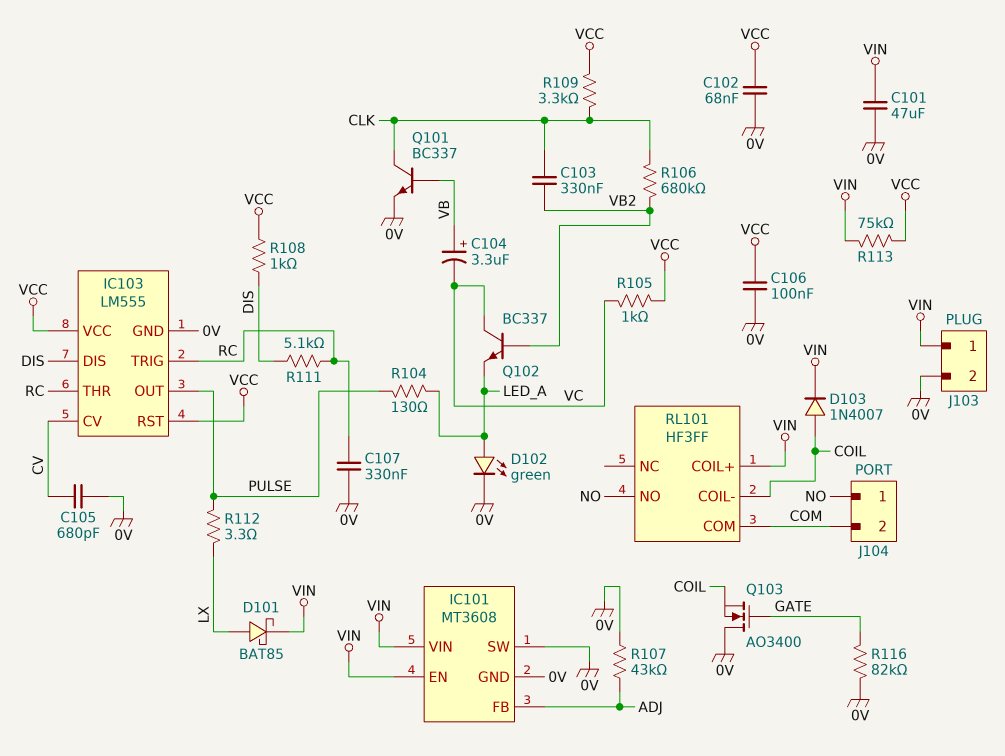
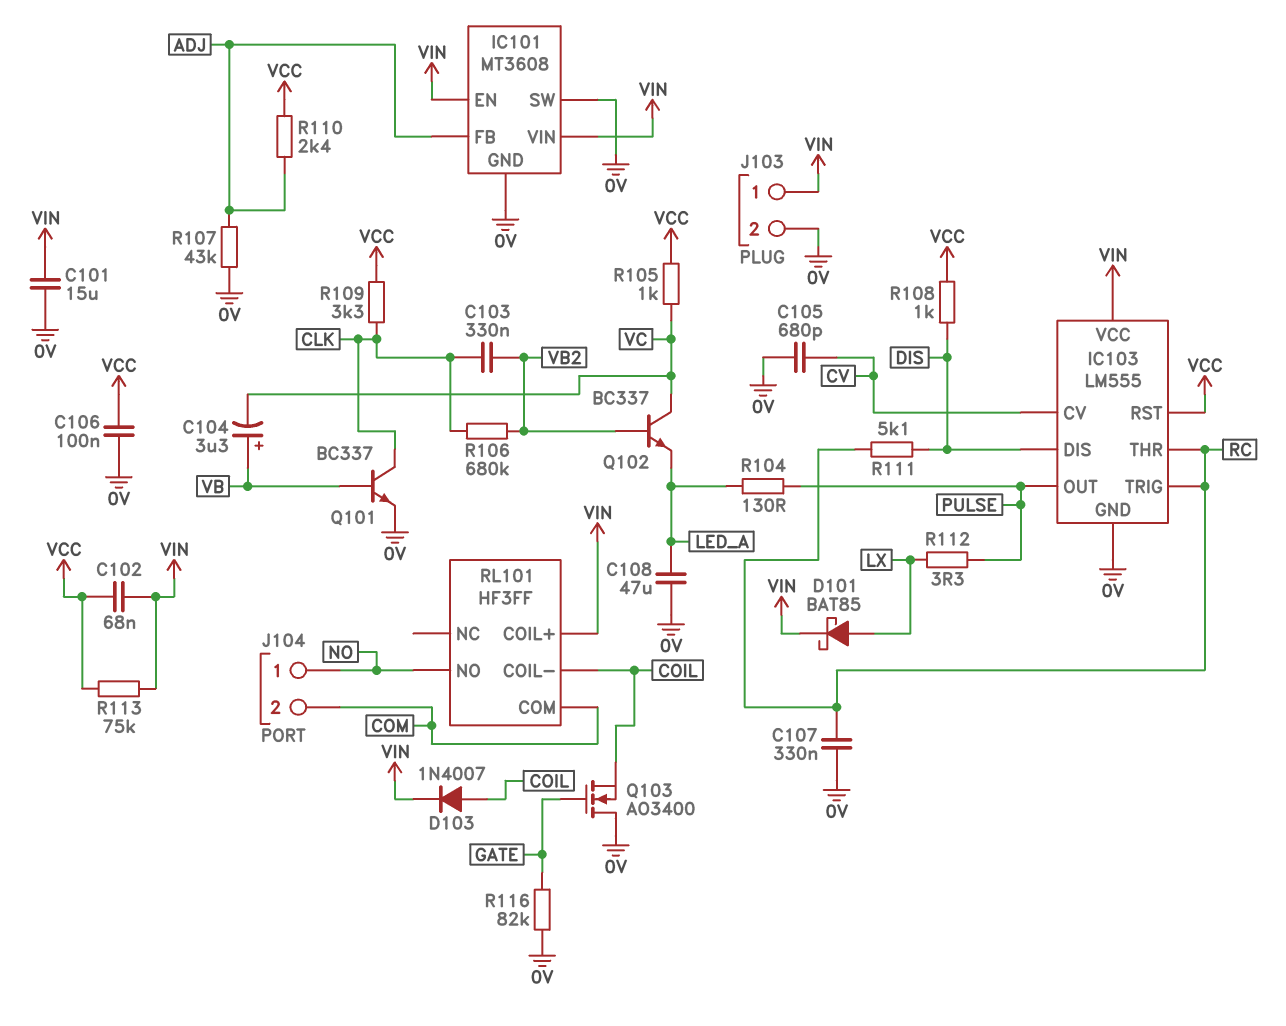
C101: 47uF (0V, VIN) -> 15uF (0V, VIN)
C102: 68nF (0V, VCC) -> 68nF (VCC, VIN)
C108: none -> 47uF (0V, LED_A)
D102: LED green (A LED_A, K 0V) -> none
IC103 pin VCC: VCC -> VIN
R110: none -> 2.4k (ADJ, VCC)

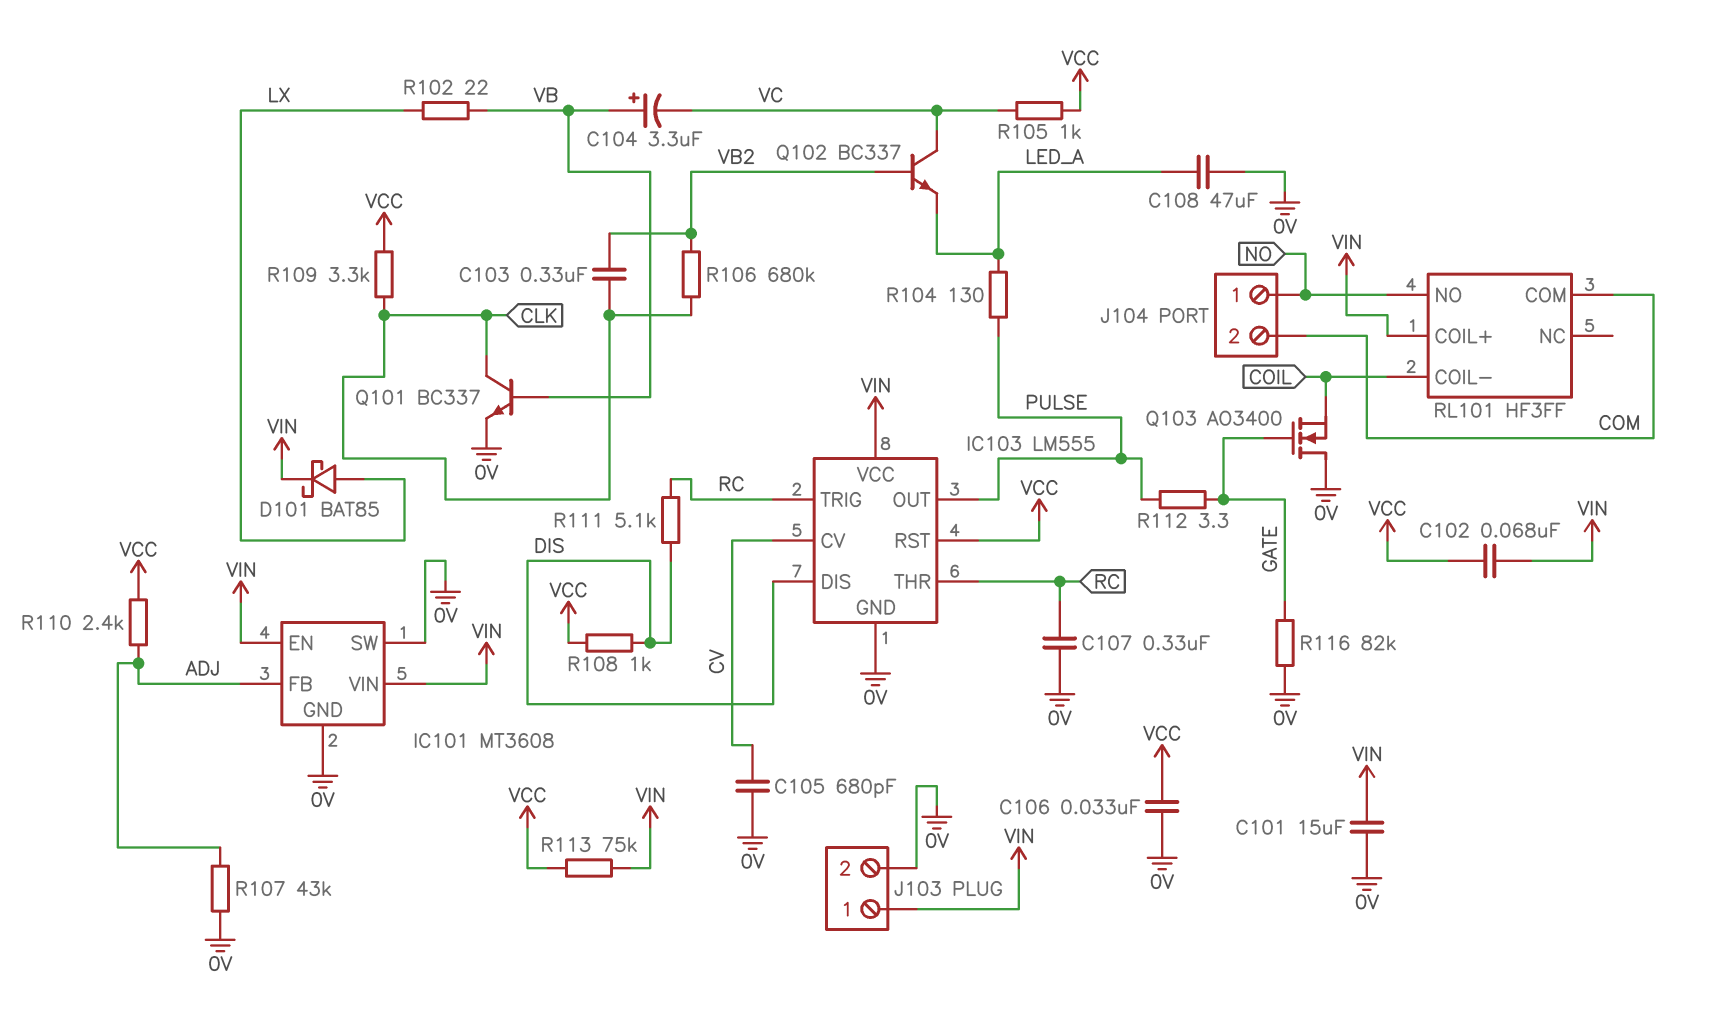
C106: 100nF (0V, VCC) -> 33nF (0V, VCC)
D103: diode 1N4007 (A COIL, K VIN) -> none
R102: none -> 22 (LX, VB)
R112: 3.3 (LX, PULSE) -> 3.3 (GATE, PULSE)

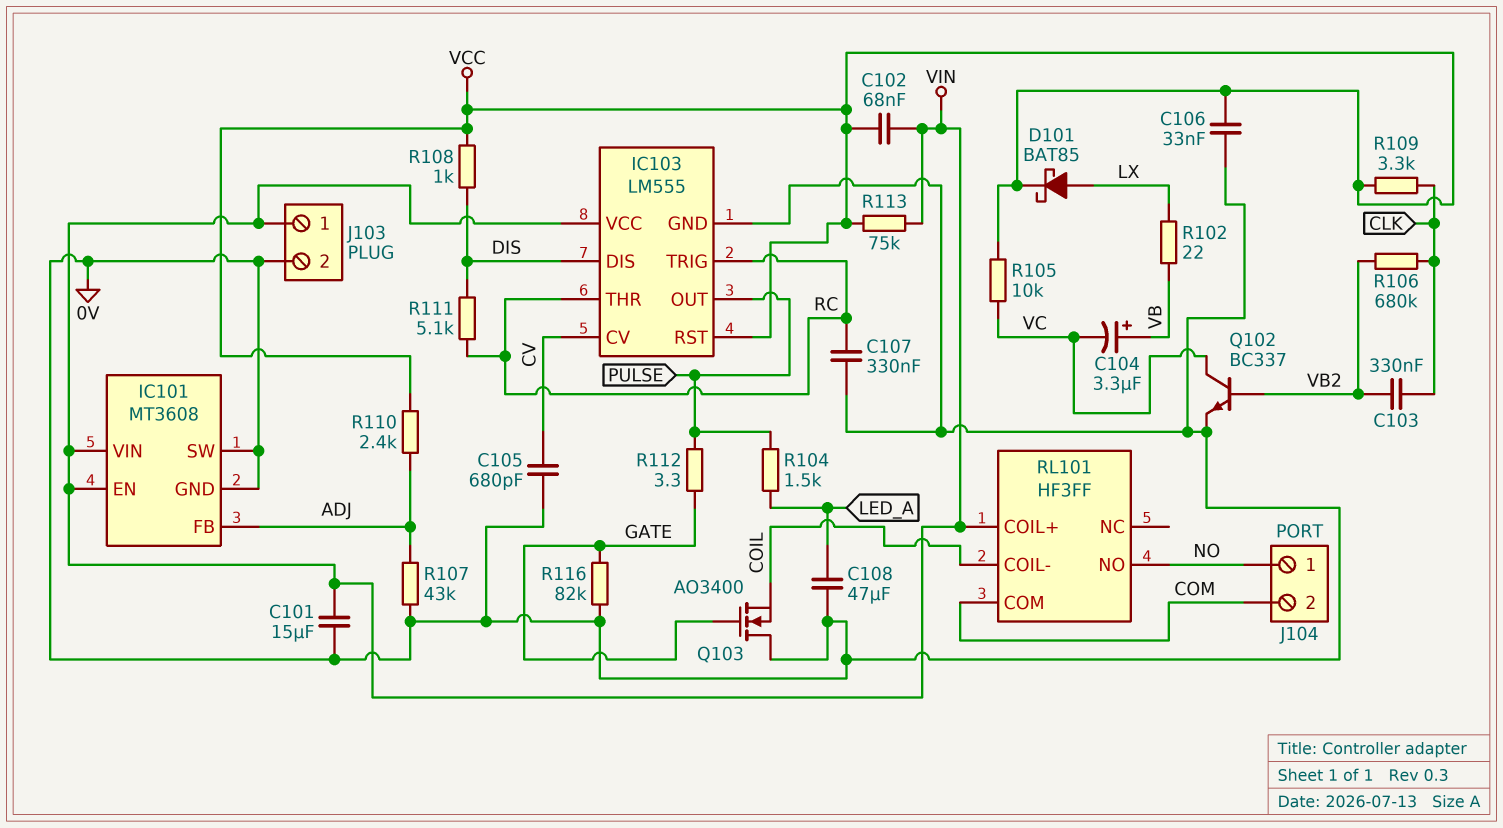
D101: schottky BAT85 (A LX, K VIN) -> schottky BAT85 (A LX, K VCC)
Q101: NPN BC337 (B VB, C CLK, E 0V) -> none
Q102: NPN BC337 (B VB2, C VC, E LED_A) -> NPN BC337 (B VB2, C VC, E 0V)
R104: 130 (LED_A, PULSE) -> 1.5k (LED_A, PULSE)
R105: 1k (VC, VCC) -> 10k (VC, VCC)

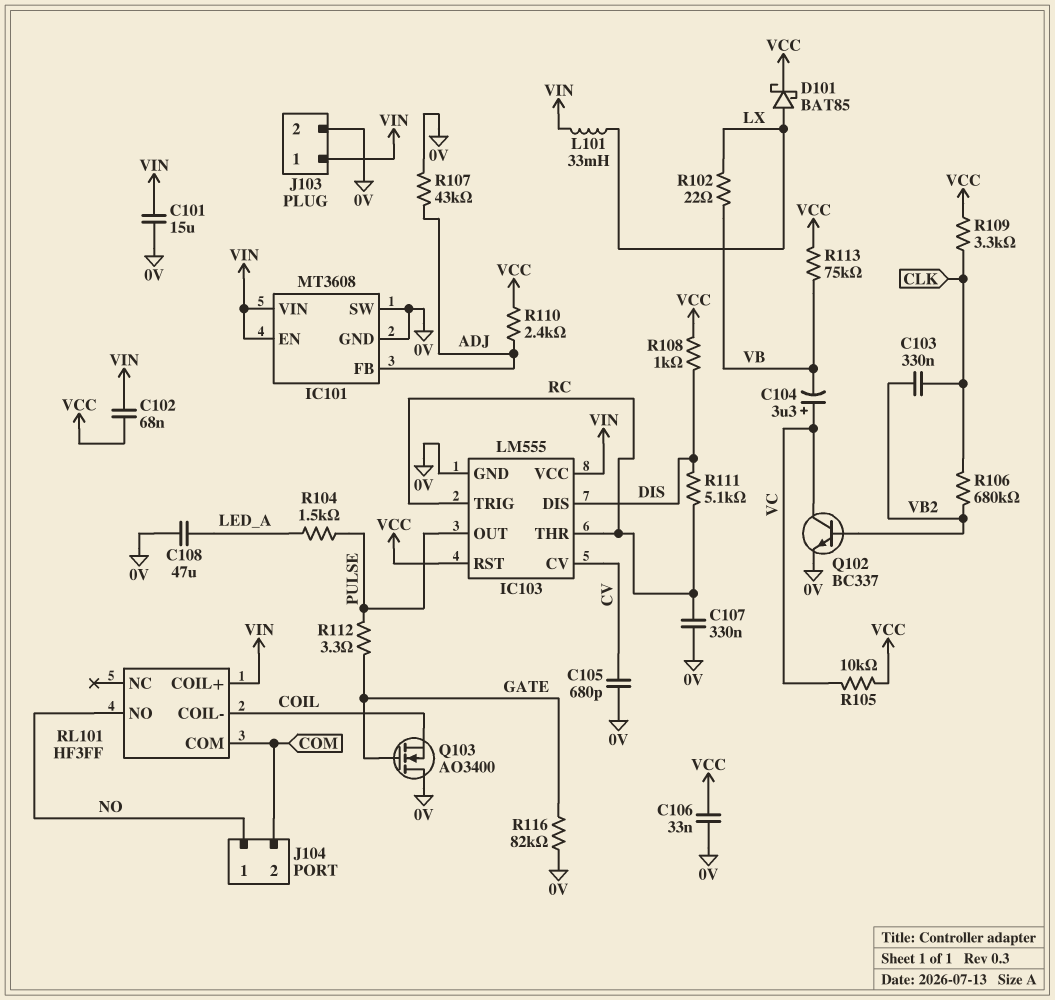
C104: 3.3uF (plus VB, minus VC) -> 3.3uF (plus VC, minus VB)
L101: none -> 33mH (LX, VIN)
R113: 75k (VCC, VIN) -> 75k (VB, VCC)

